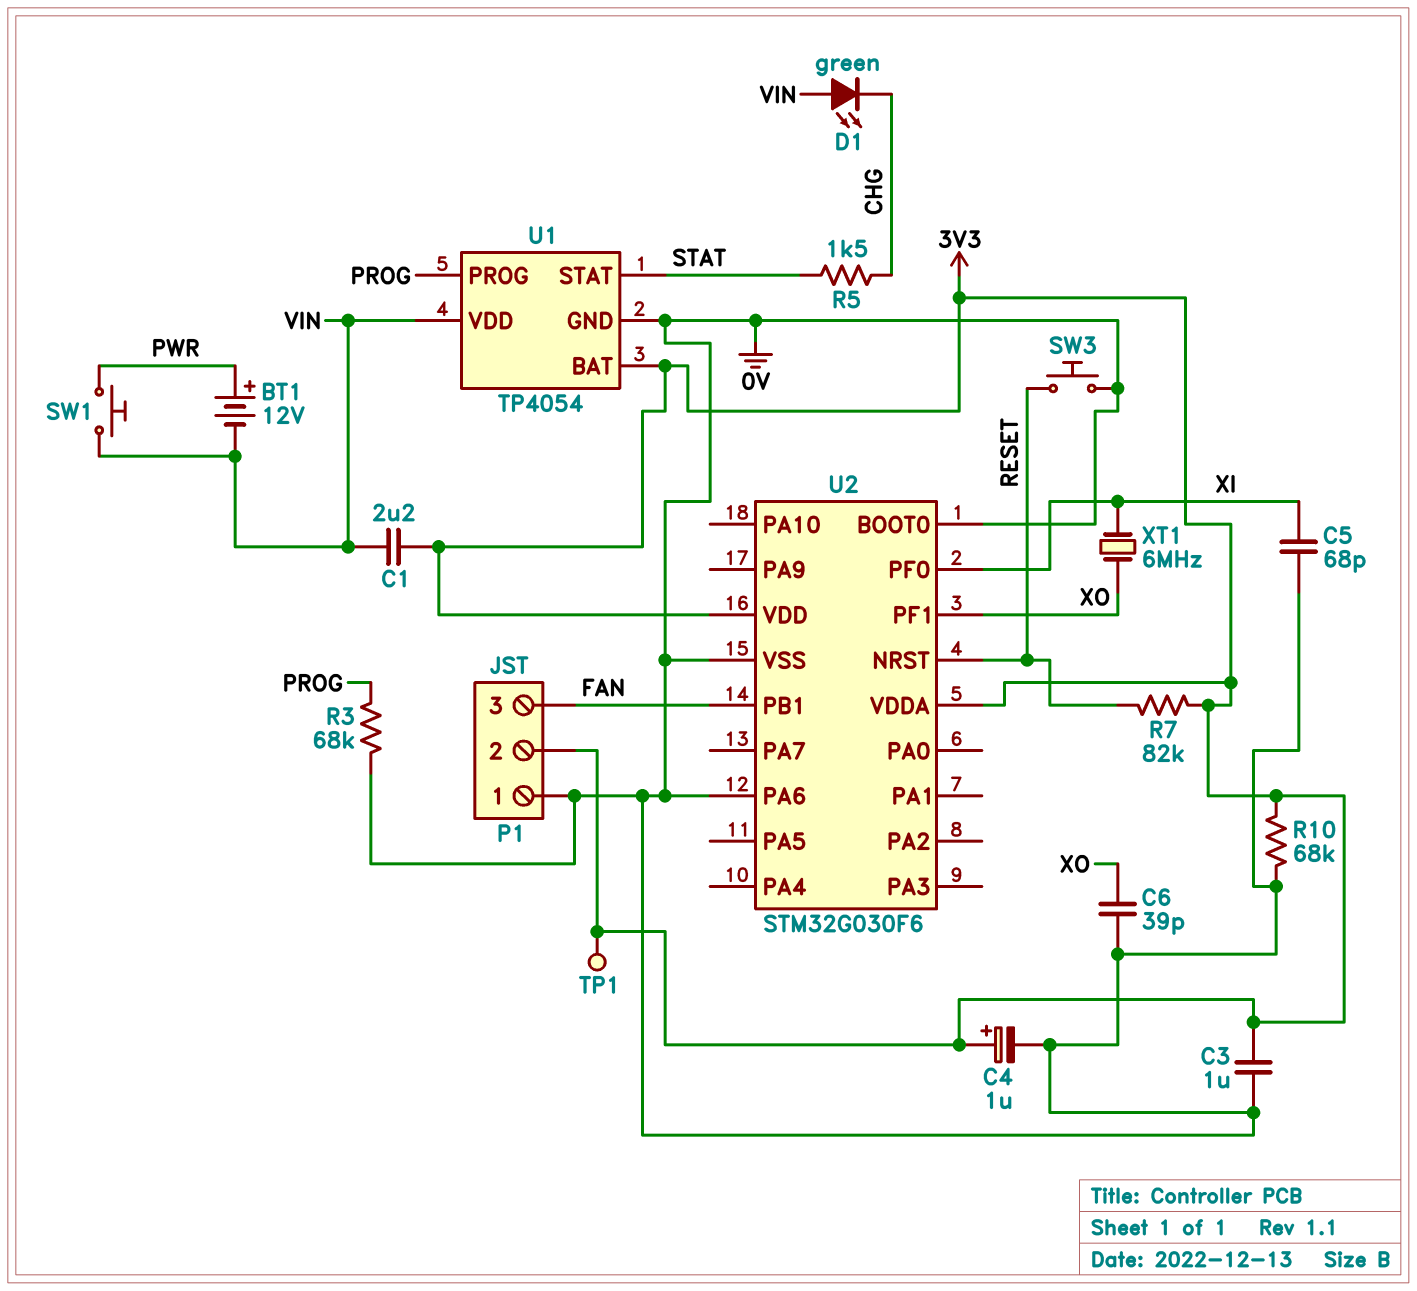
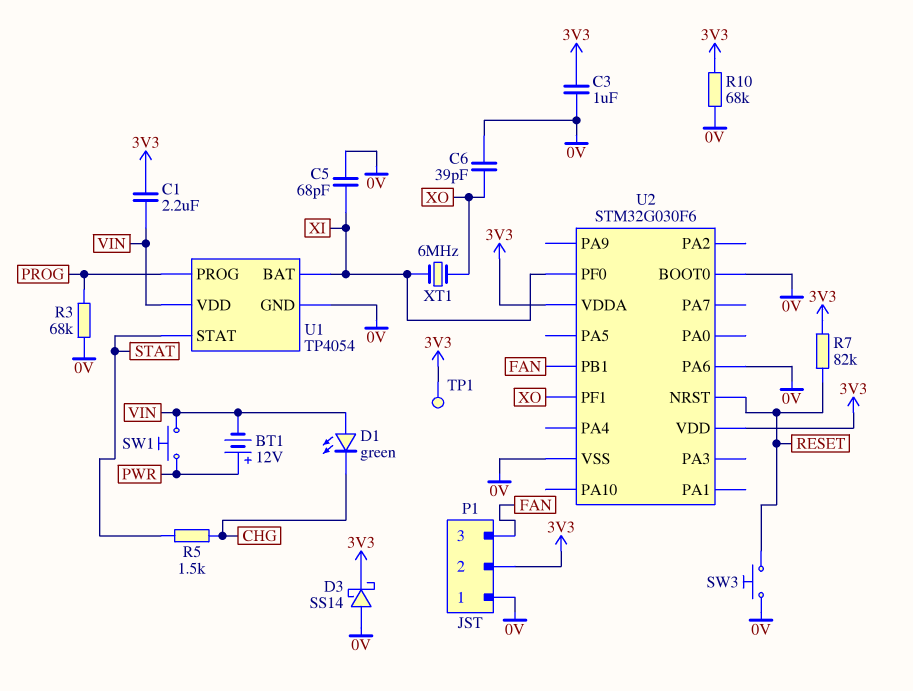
C4: 1uF (plus 3V3, minus 0V) -> none
D3: none -> schottky SS14 (A 0V, K 3V3)
U1 pin BAT: 3V3 -> XI

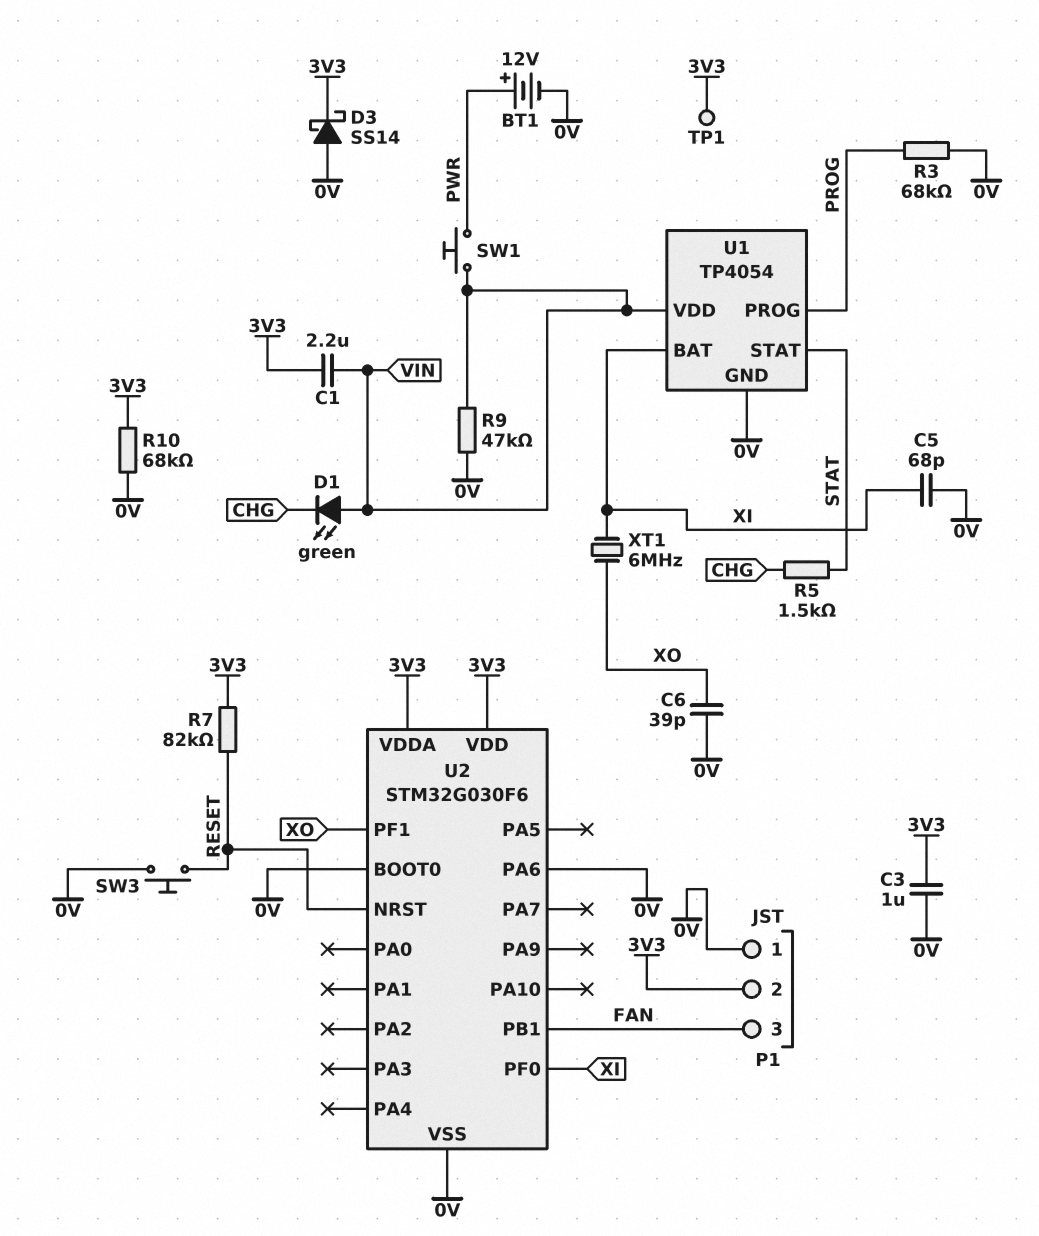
BT1: 12V (plus PWR, minus VIN) -> 12V (plus PWR, minus 0V)
R9: none -> 47k (0V, VIN)

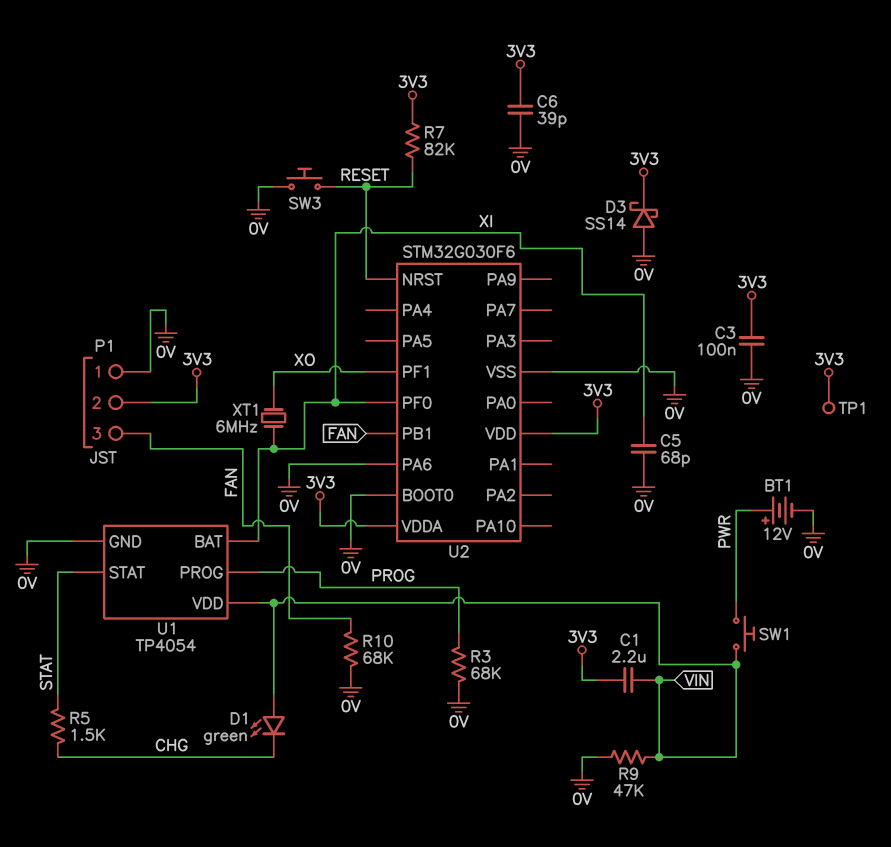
C3: 1uF (0V, 3V3) -> 100nF (0V, 3V3)
C6: 39pF (0V, XO) -> 39pF (0V, 3V3)
R10: 68k (0V, 3V3) -> 68k (0V, FAN)

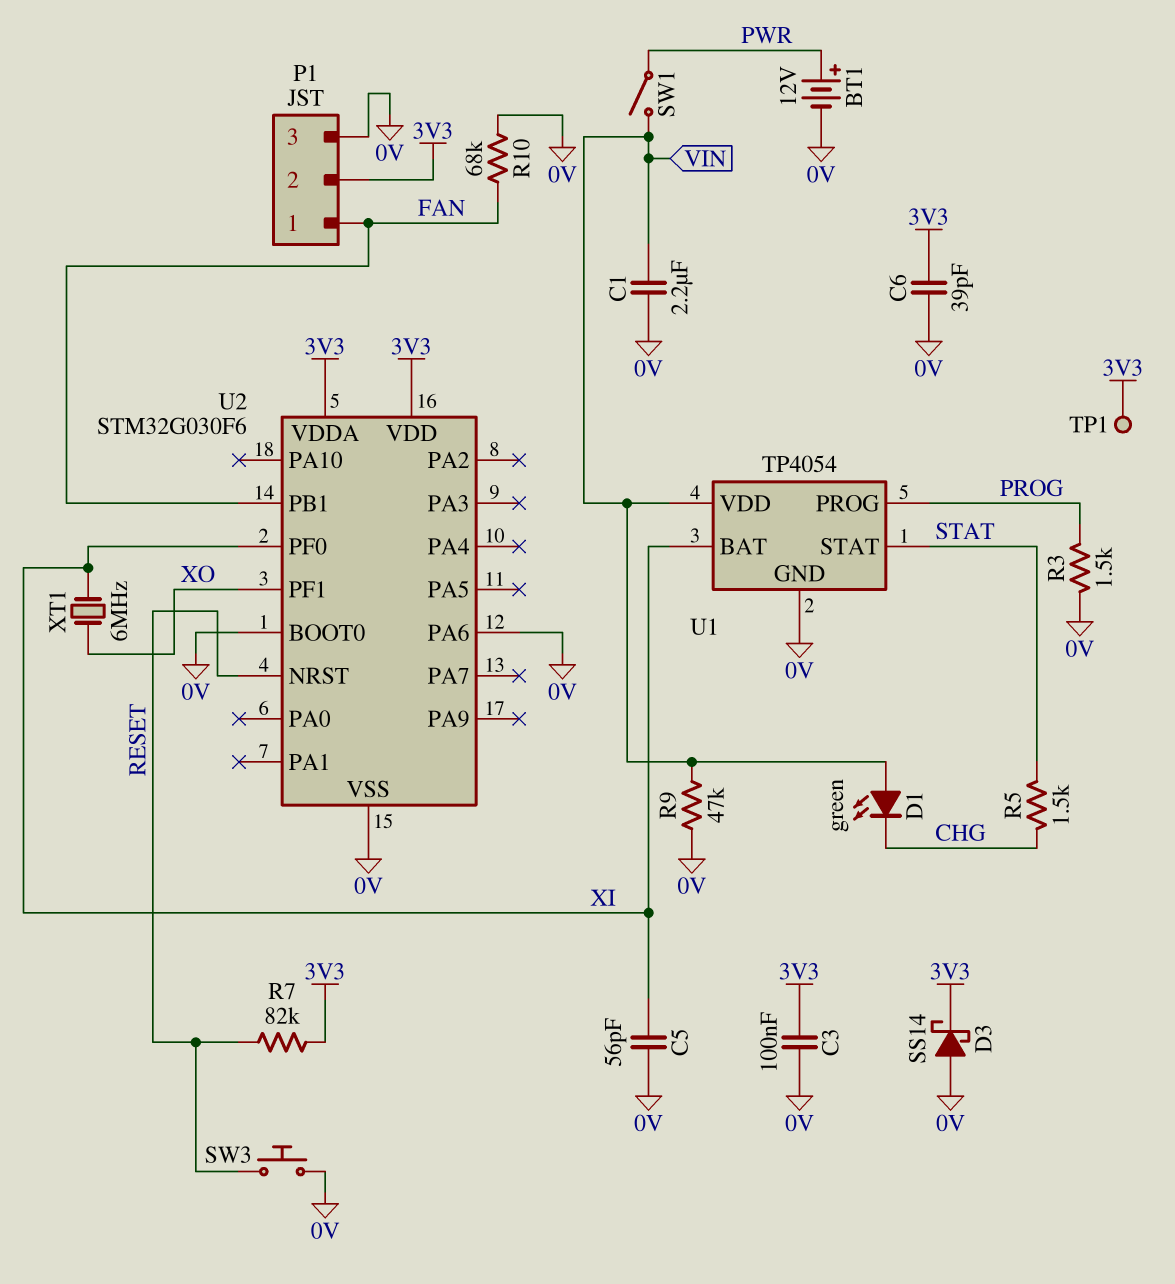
C1: 2.2uF (3V3, VIN) -> 2.2uF (0V, VIN)
C5: 68pF (0V, XI) -> 56pF (0V, XI)
P1 pin 1: 0V -> FAN
P1 pin 3: FAN -> 0V
R3: 68k (0V, PROG) -> 1.5k (0V, PROG)
SW1: button (PWR, VIN) -> switch (PWR, VIN)

